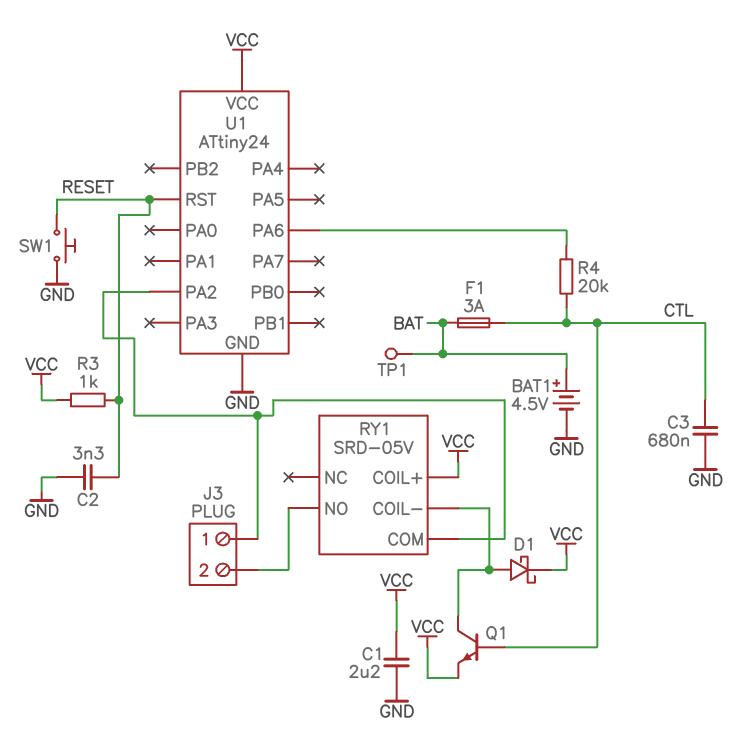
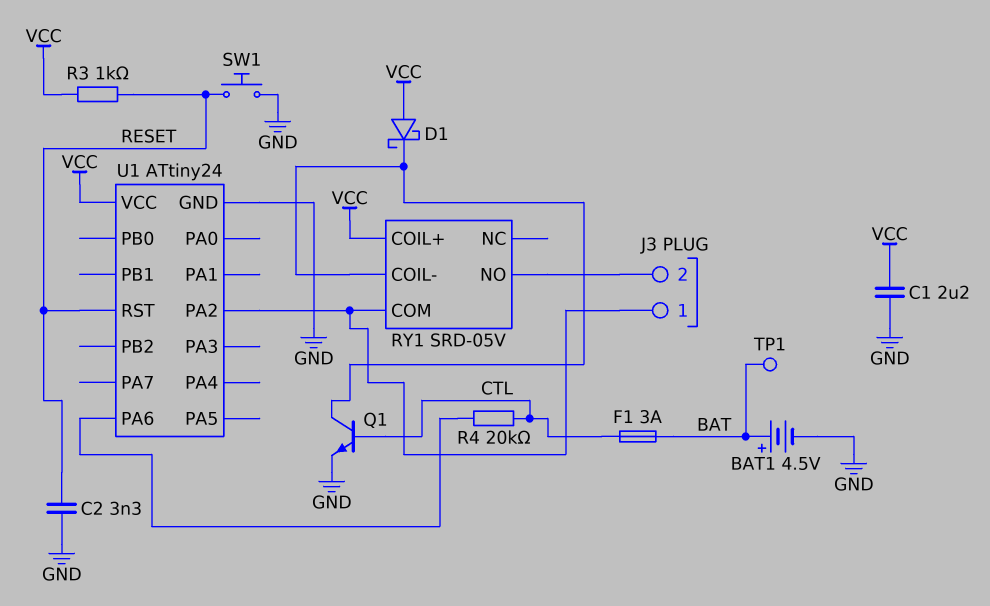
C3: 680nF (CTL, GND) -> none
D1: schottky (A RY1/COIL-, K VCC) -> schottky (A VCC, K RY1/COIL-)
Q1: NPN (B CTL, C RY1/COIL-, E VCC) -> NPN (B CTL, C RY1/COIL-, E GND)

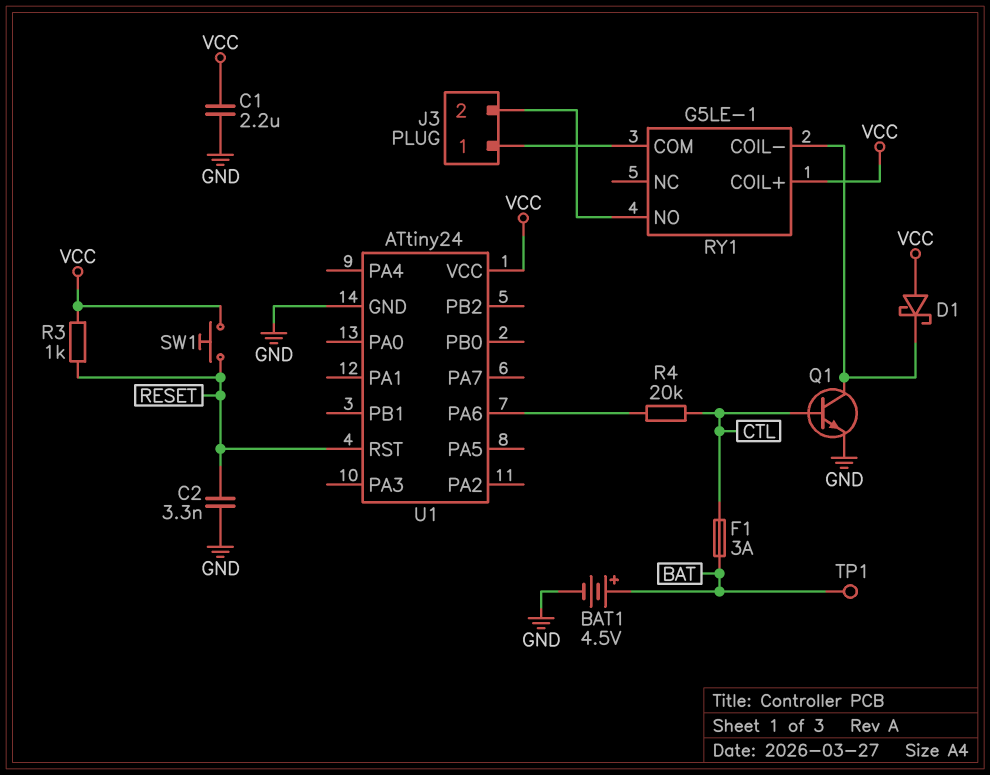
RY1: SRD-05V -> G5LE-1
SW1: button (GND, RESET) -> button (RESET, VCC)
U1 pin PA2: J3/1 -> none

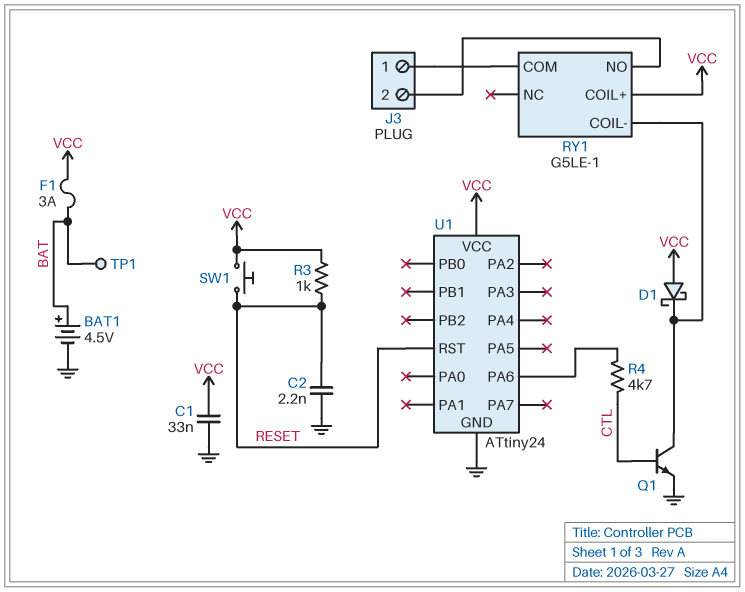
C1: 2.2uF (GND, VCC) -> 33nF (GND, VCC)
C2: 3.3nF (GND, RESET) -> 2.2nF (GND, RESET)
F1: 3A (BAT, CTL) -> 3A (BAT, VCC)
R4: 20k (CTL, U1/PA6) -> 4.7k (CTL, U1/PA6)

